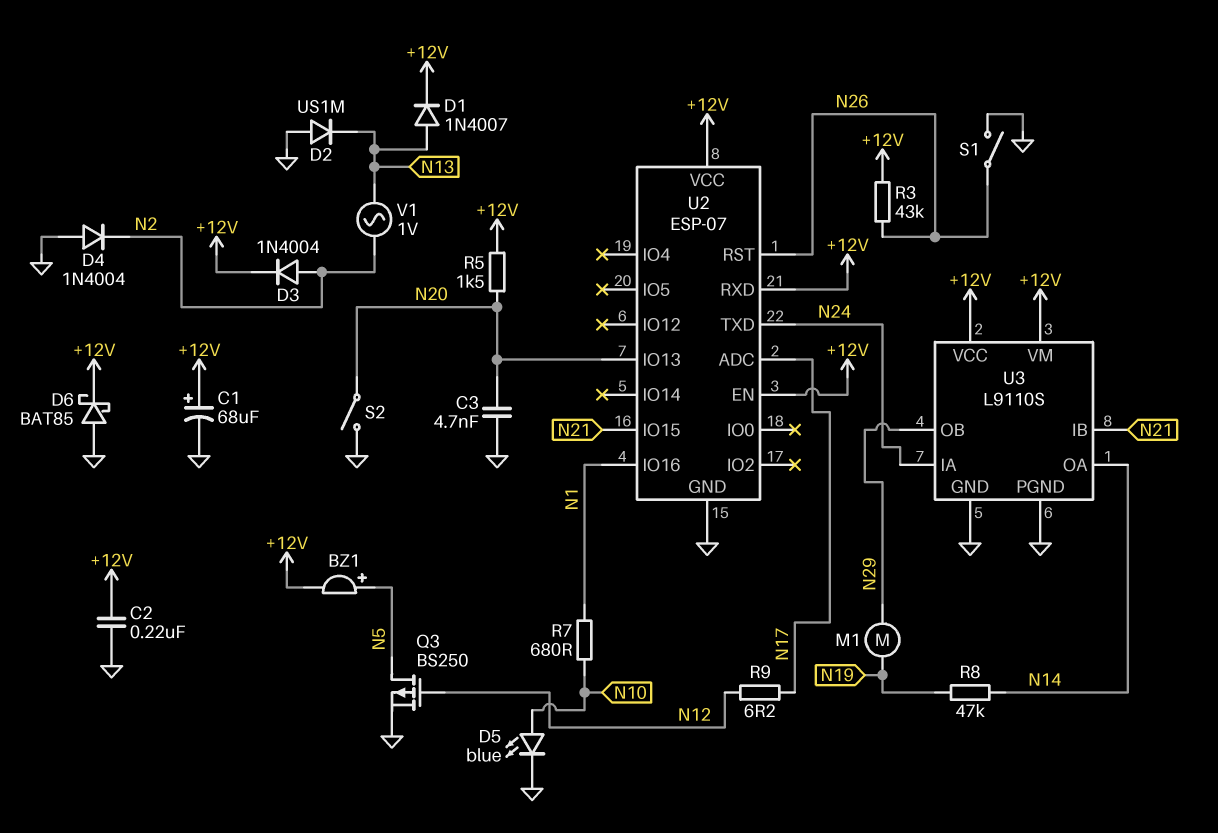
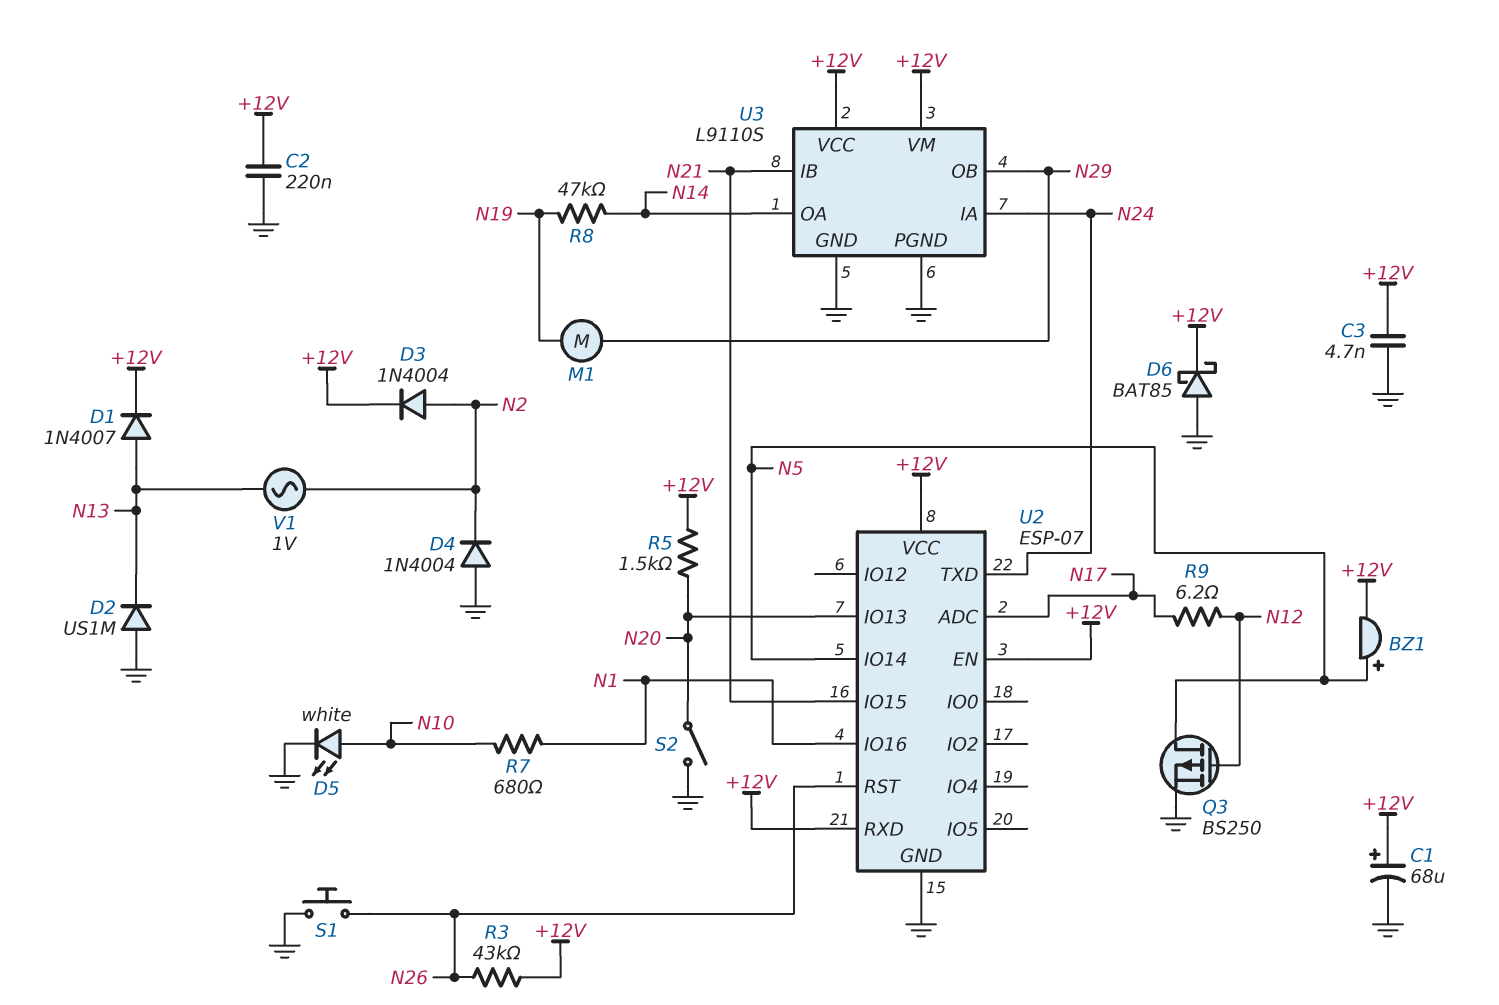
C3: 4.7nF (GND, N20) -> 4.7nF (+12V, GND)
D5: LED blue (A N10, K GND) -> LED white (A N10, K GND)
S1: switch (GND, N26) -> button (GND, N26)
U2 pin IO14: none -> N5

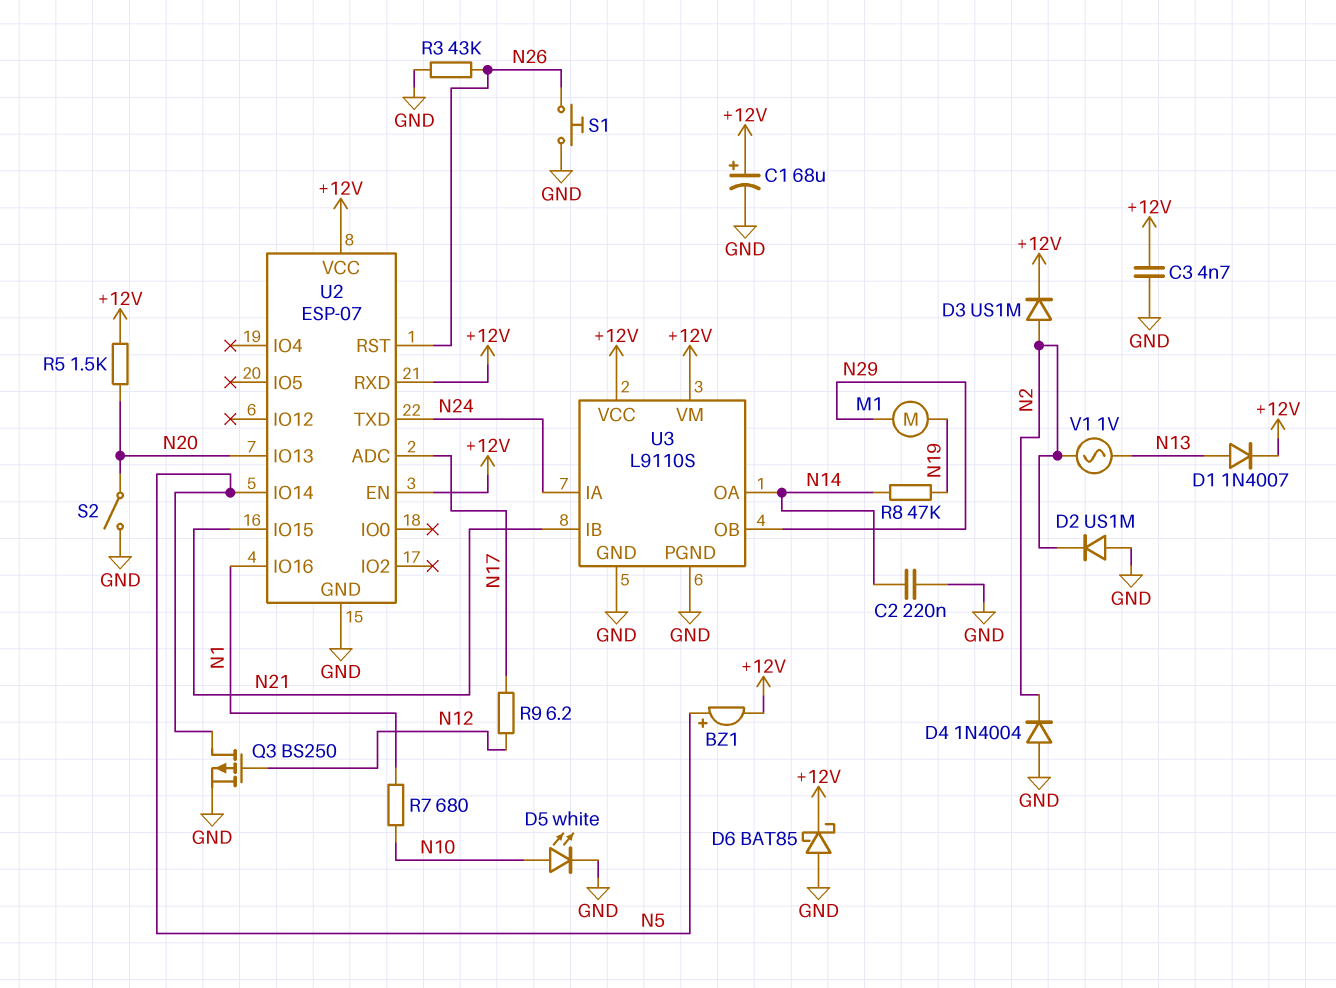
C2: 220nF (+12V, GND) -> 220nF (GND, N14)
D2: diode US1M (A GND, K N13) -> diode US1M (A GND, K N2)
D3: diode 1N4004 (A N2, K +12V) -> diode US1M (A N2, K +12V)
R3: 43k (+12V, N26) -> 43k (GND, N26)

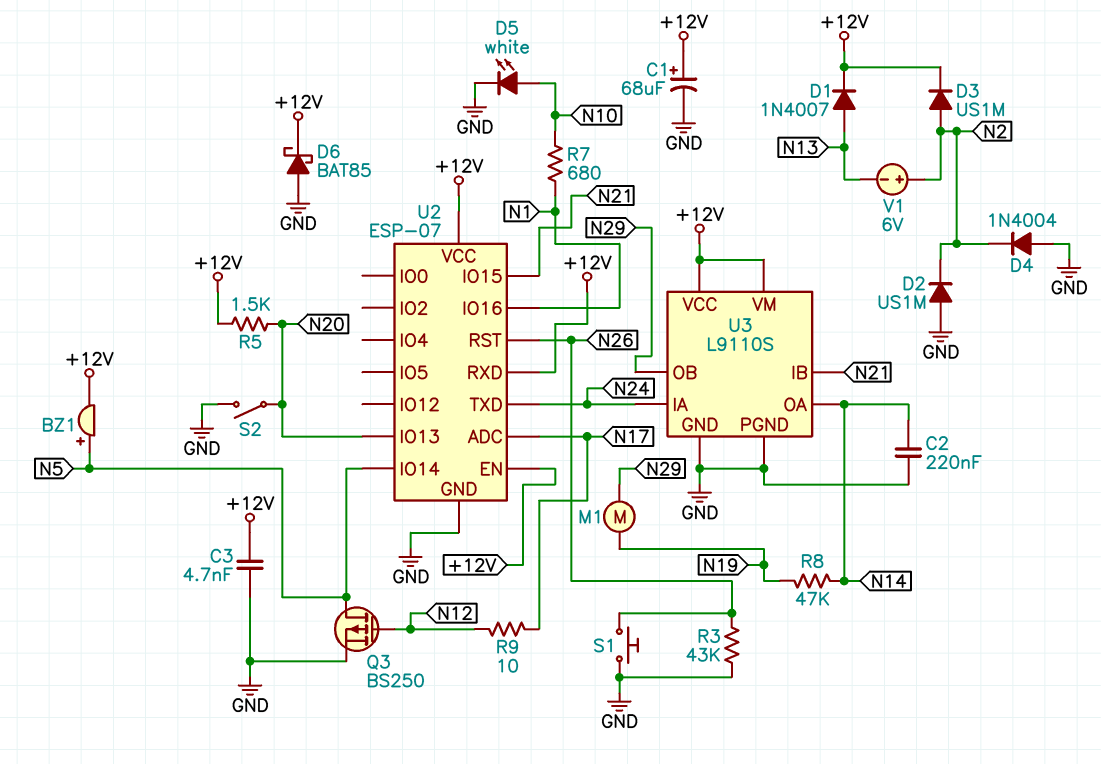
R9: 6.2 (N12, N17) -> 10 (N12, N17)
V1: AC 1V (N2, N13) -> 6V (plus N2, minus N13)

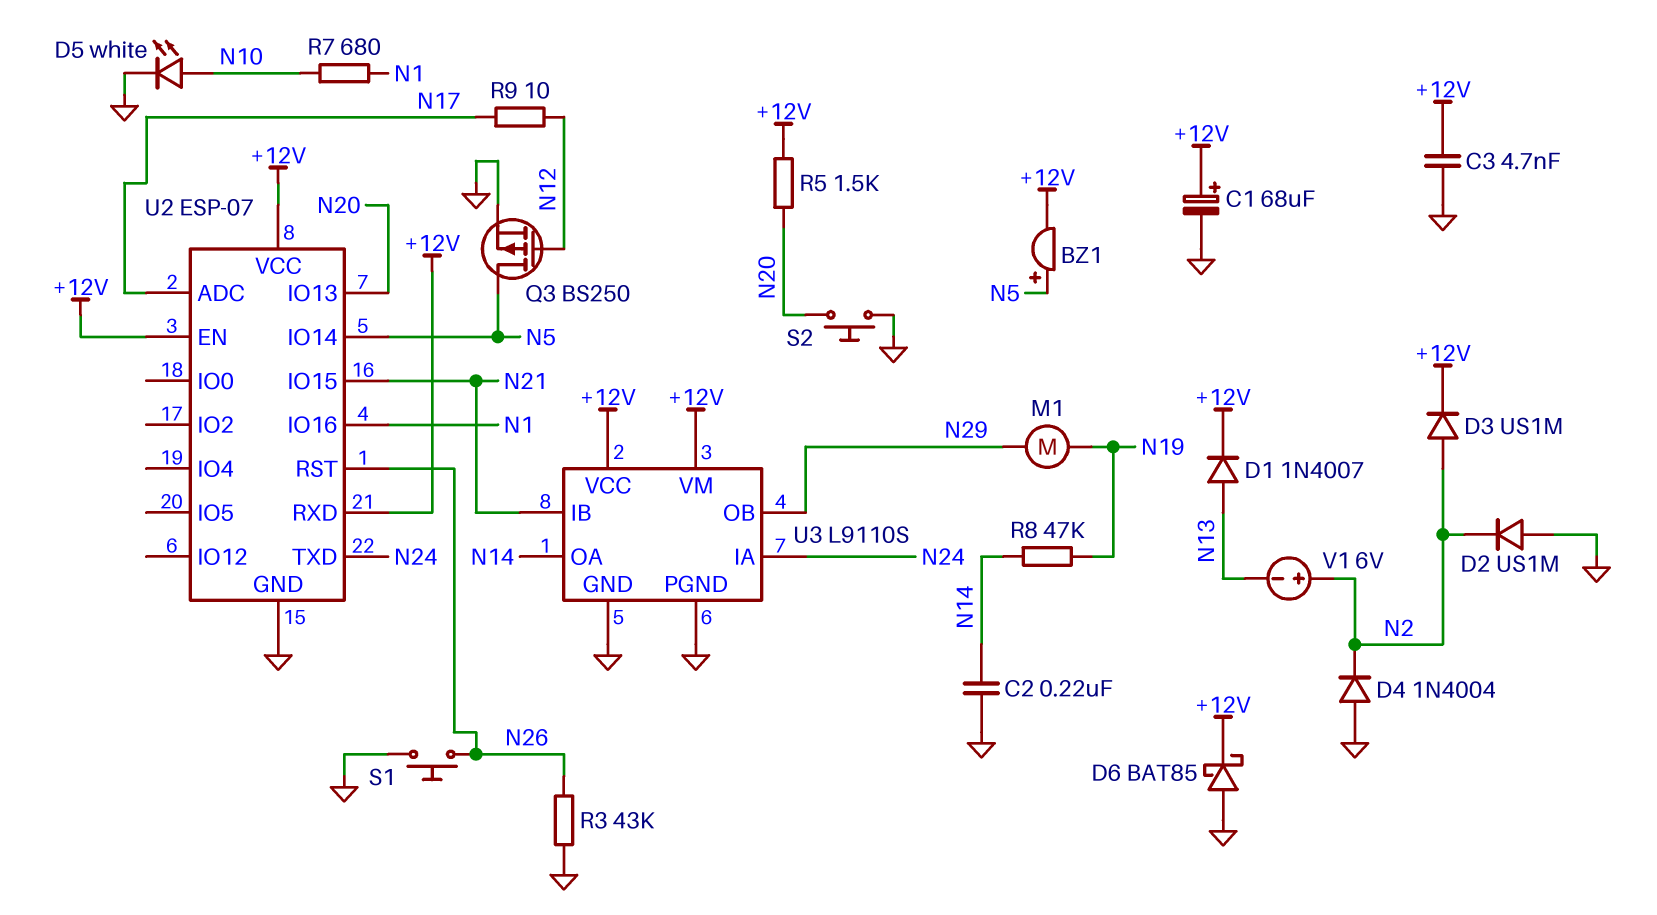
S2: switch (GND, N20) -> button (GND, N20)

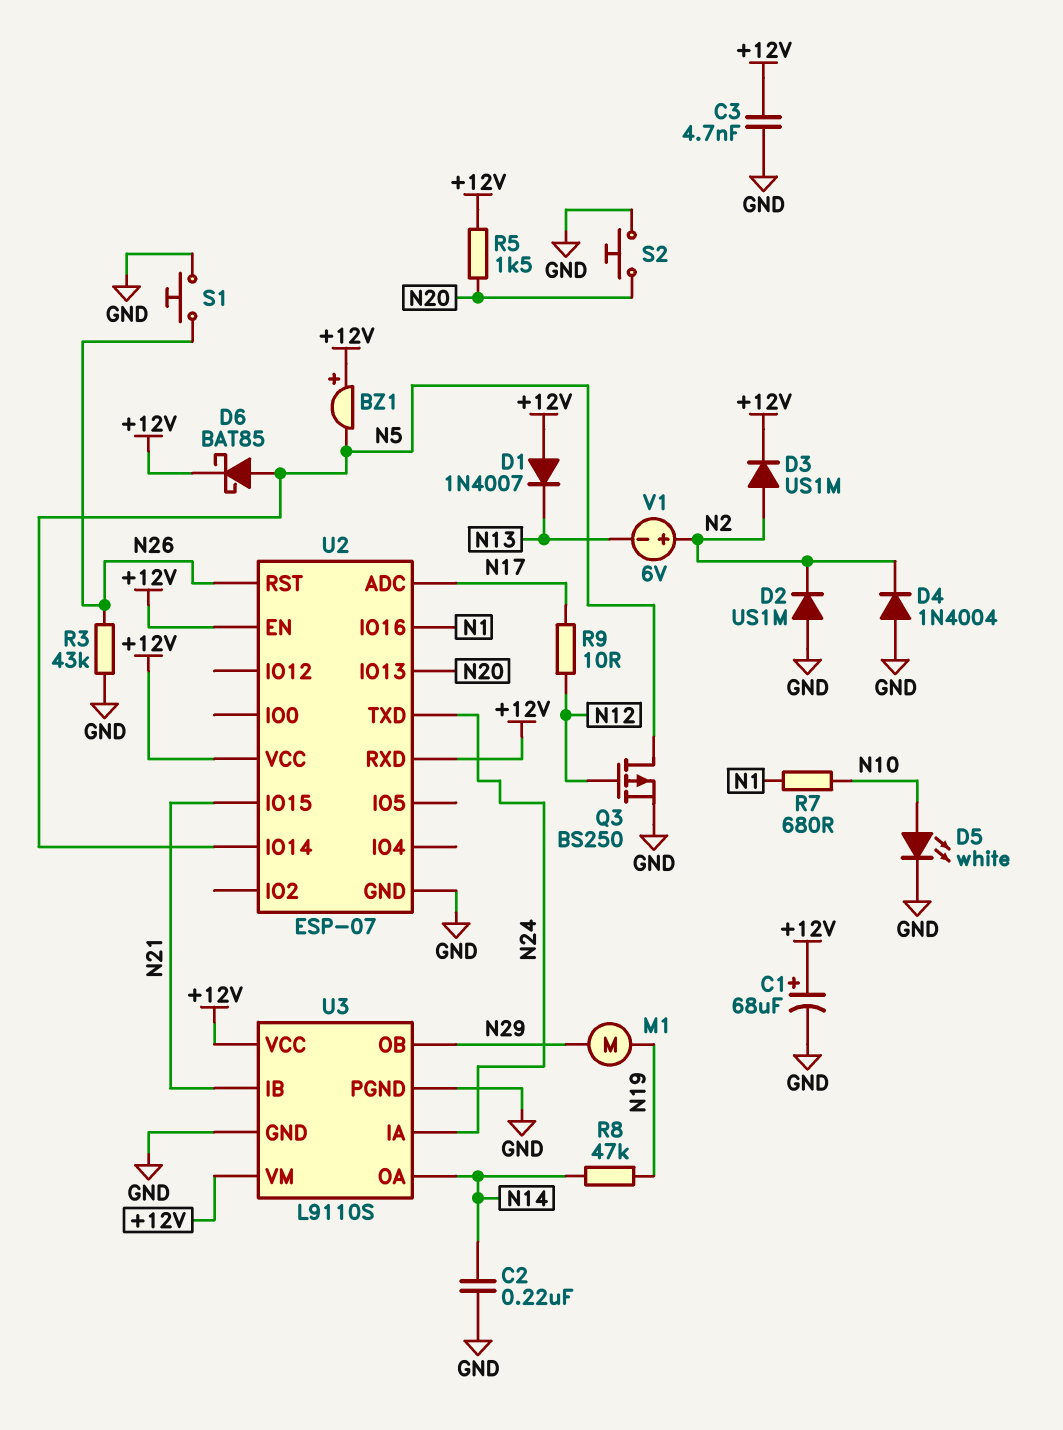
BZ1: buzzer (plus N5, minus +12V) -> buzzer (plus +12V, minus N5)
D1: diode 1N4007 (A N13, K +12V) -> diode 1N4007 (A +12V, K N13)
D6: schottky BAT85 (A GND, K +12V) -> schottky BAT85 (A N5, K +12V)

